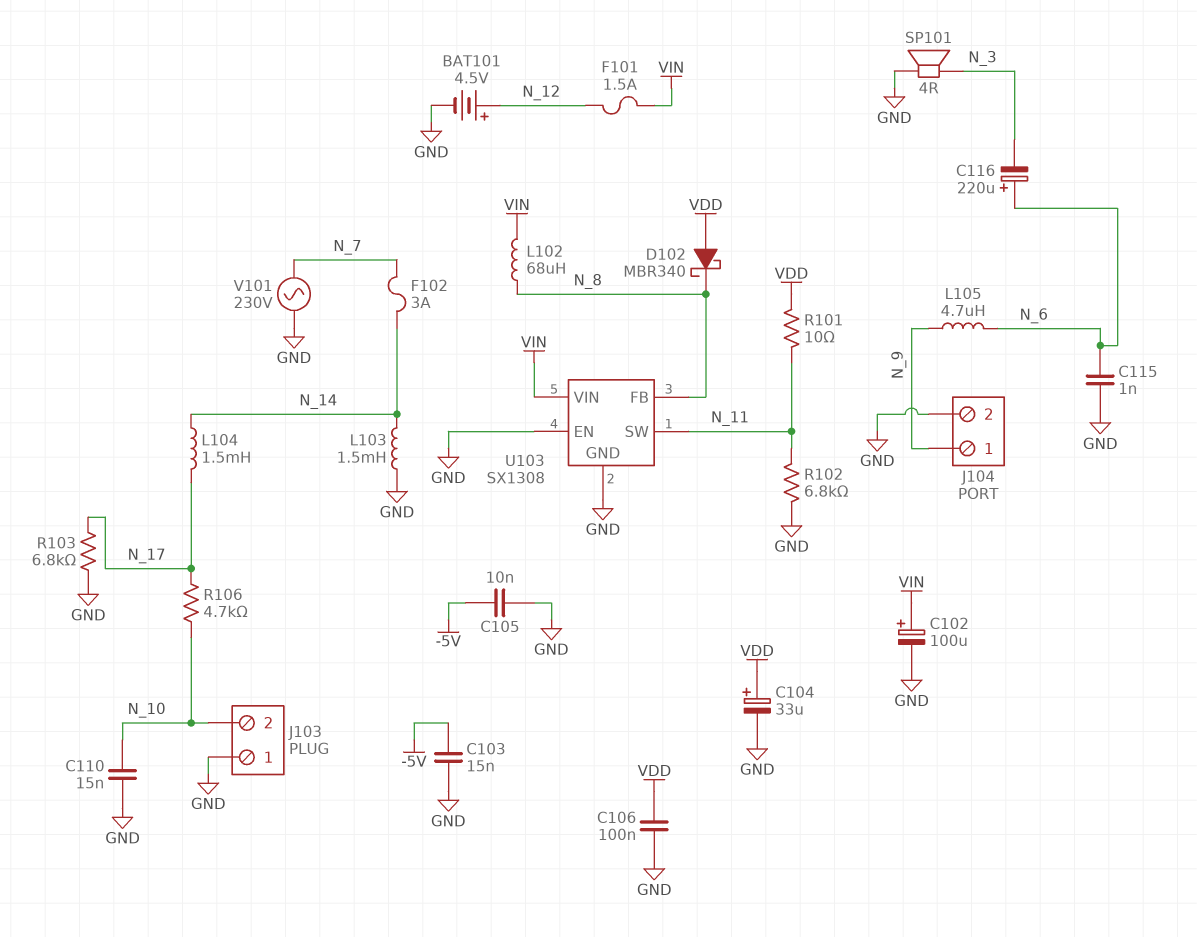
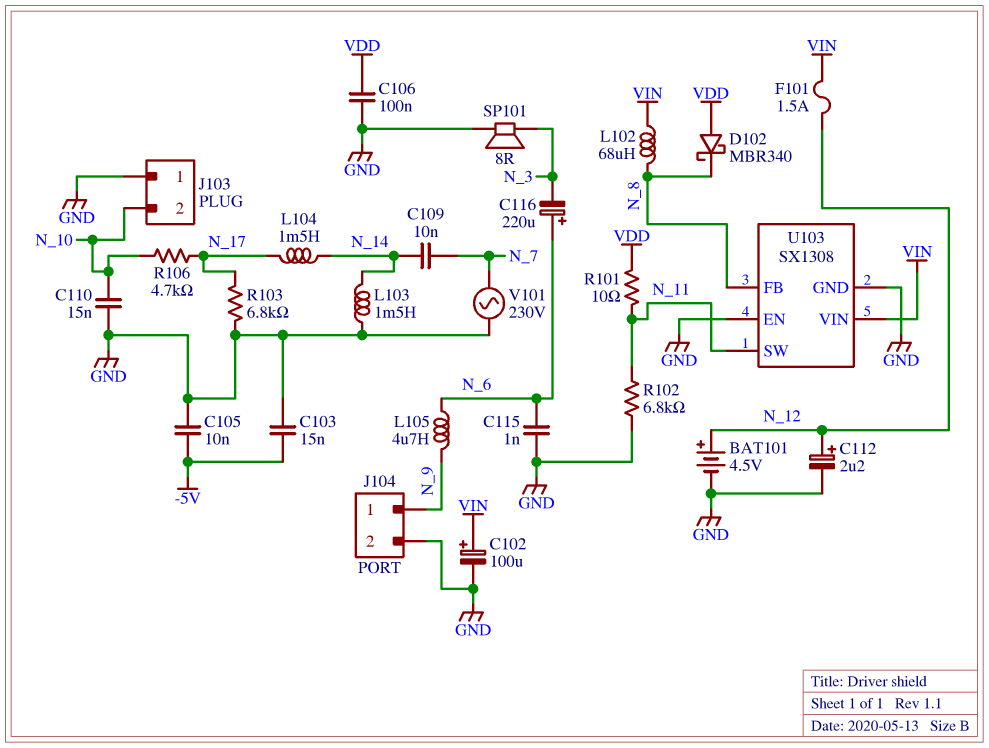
C104: 33uF (plus VDD, minus GND) -> none
C109: none -> 10nF (N_7, N_14)
C112: none -> 2.2uF (plus N_12, minus GND)
F102: 3A (N_7, N_14) -> none
SP101: speaker 4R (GND, N_3) -> speaker 8R (GND, N_3)

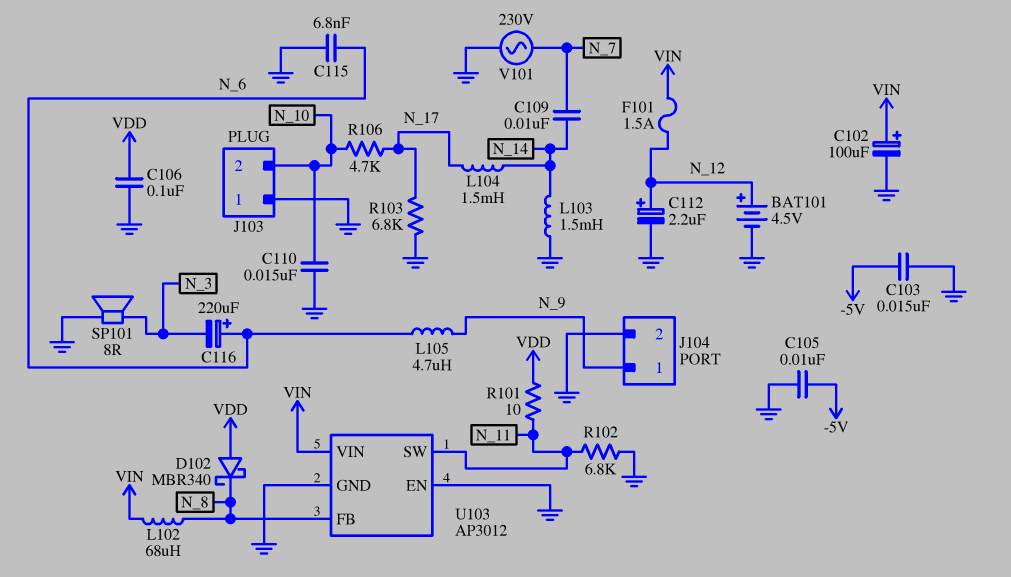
C115: 1nF (GND, N_6) -> 6.8nF (GND, N_6)
U103: SX1308 -> AP3012

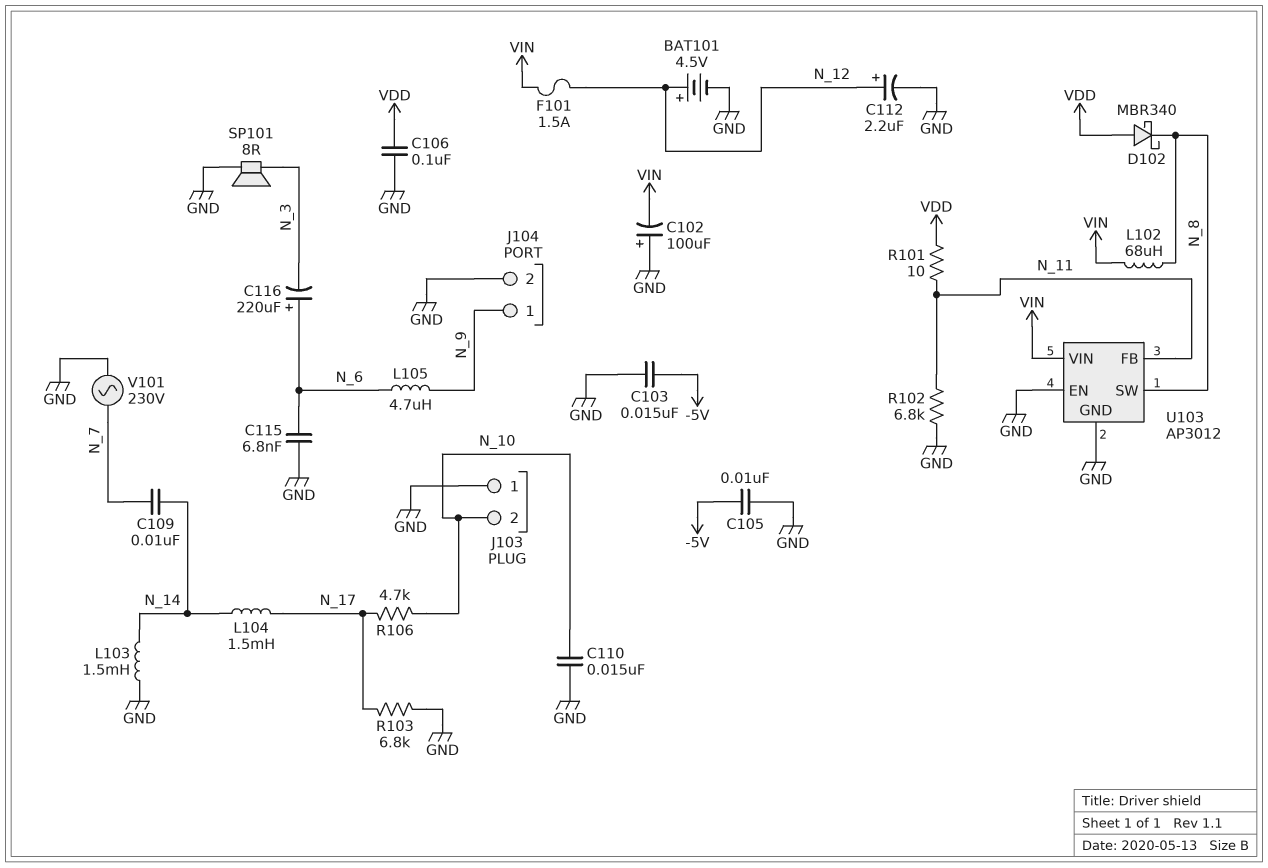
C102: 100uF (plus VIN, minus GND) -> 100uF (plus GND, minus VIN)
U103 pin FB: N_8 -> N_11
U103 pin SW: N_11 -> N_8

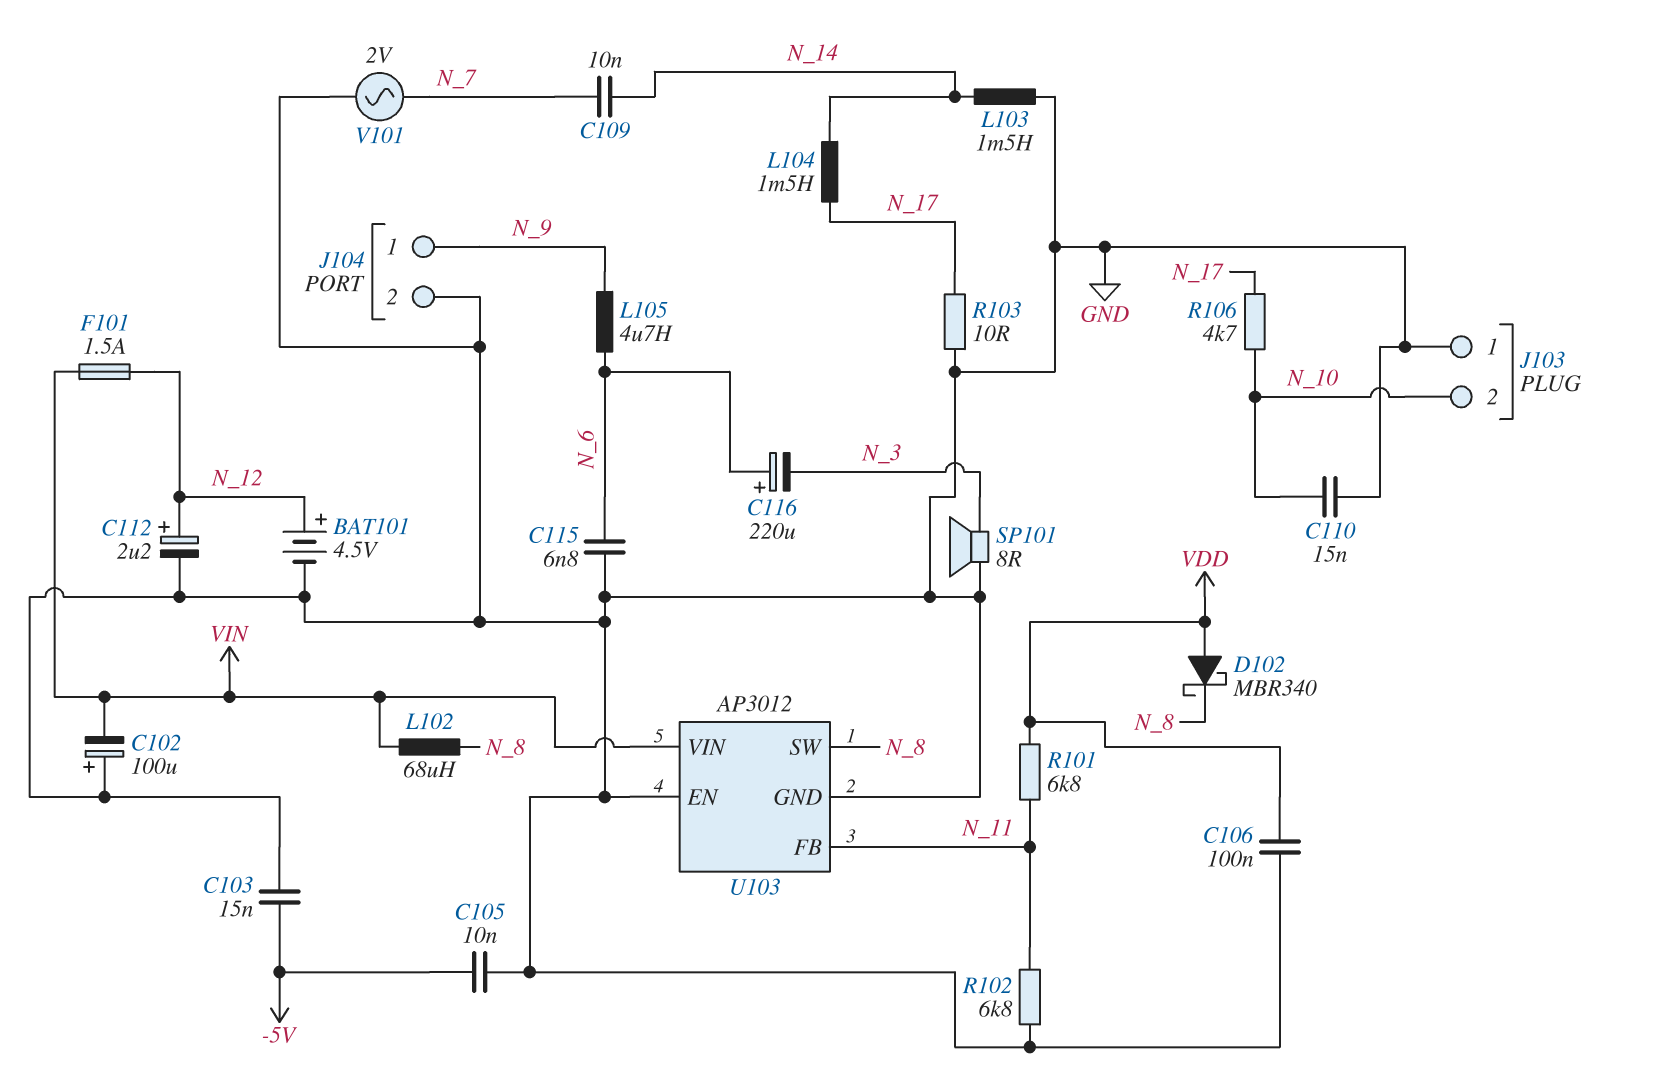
R101: 10 (N_11, VDD) -> 6.8k (N_11, VDD)
R103: 6.8k (GND, N_17) -> 10 (GND, N_17)
V101: AC 230V (GND, N_7) -> AC 2V (GND, N_7)

